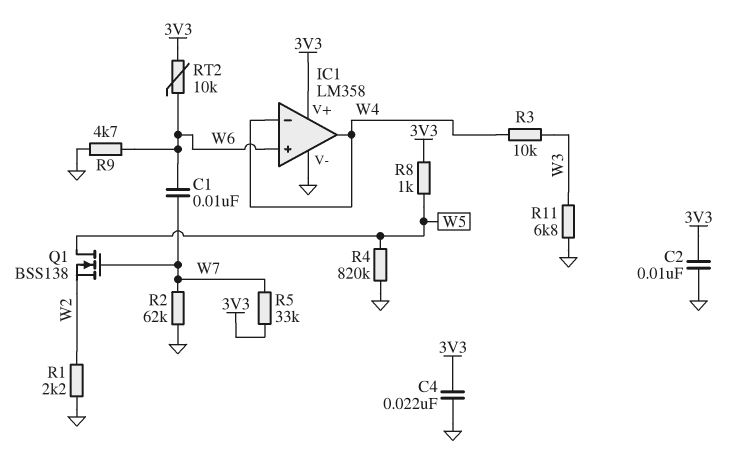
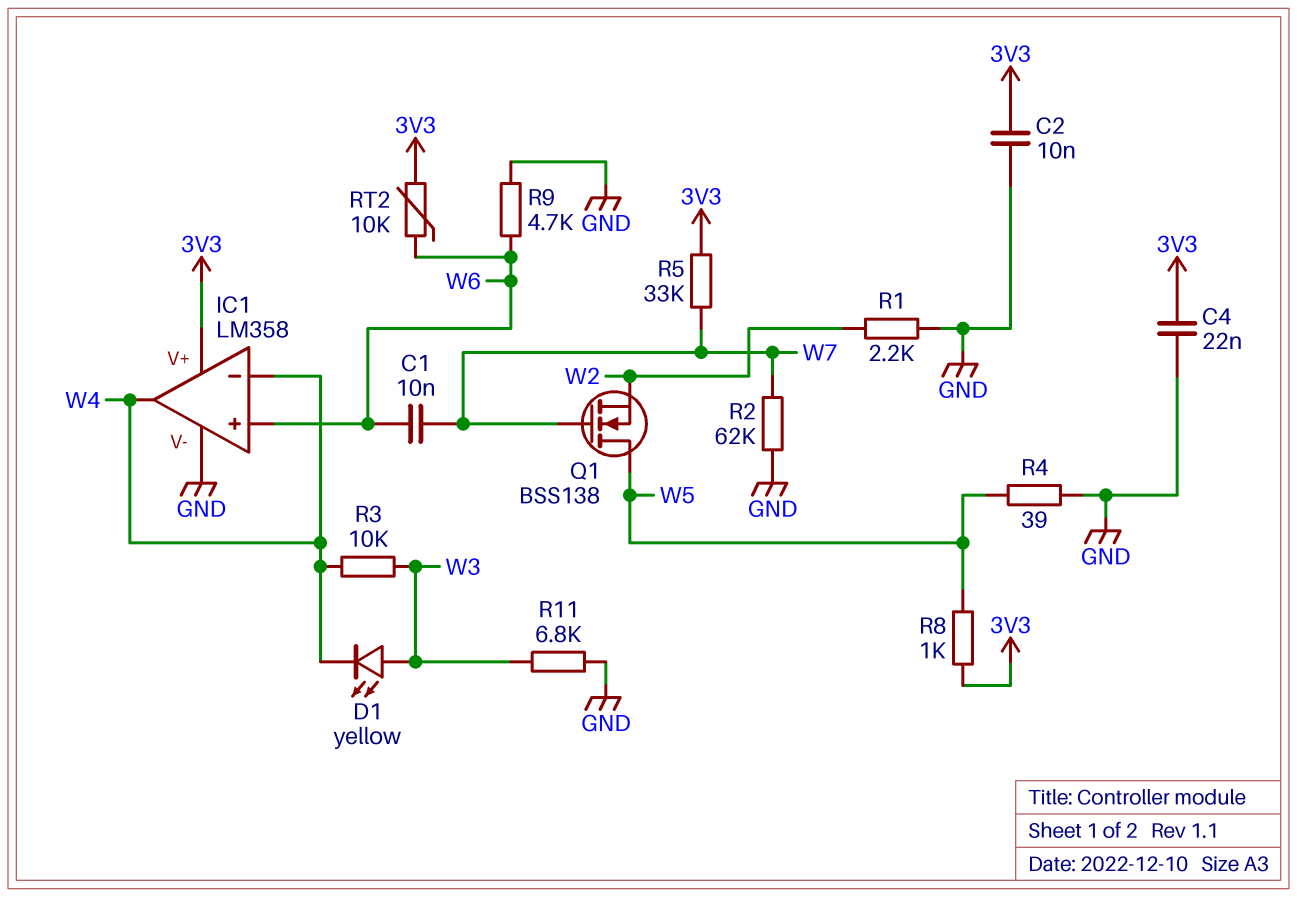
D1: none -> LED yellow (A W3, K W4)
R4: 820k (GND, W5) -> 39 (GND, W5)

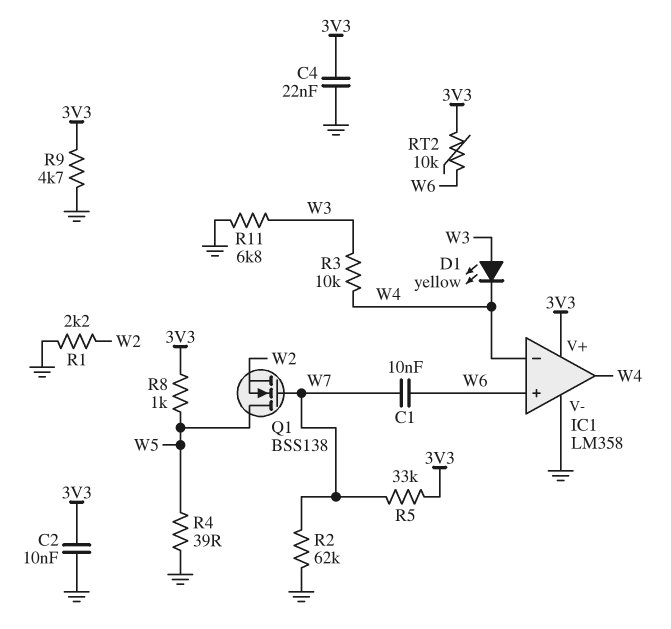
R9: 4.7k (GND, W6) -> 4.7k (3V3, GND)

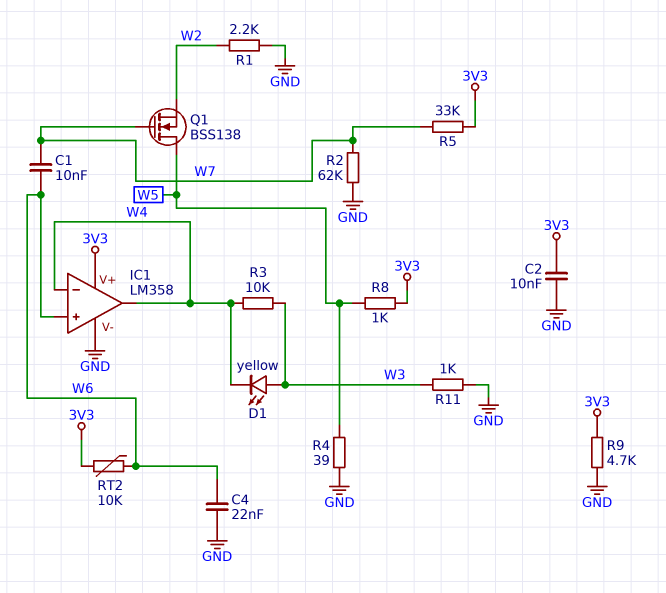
C4: 22nF (3V3, GND) -> 22nF (GND, W6)
R11: 6.8k (GND, W3) -> 1k (GND, W3)

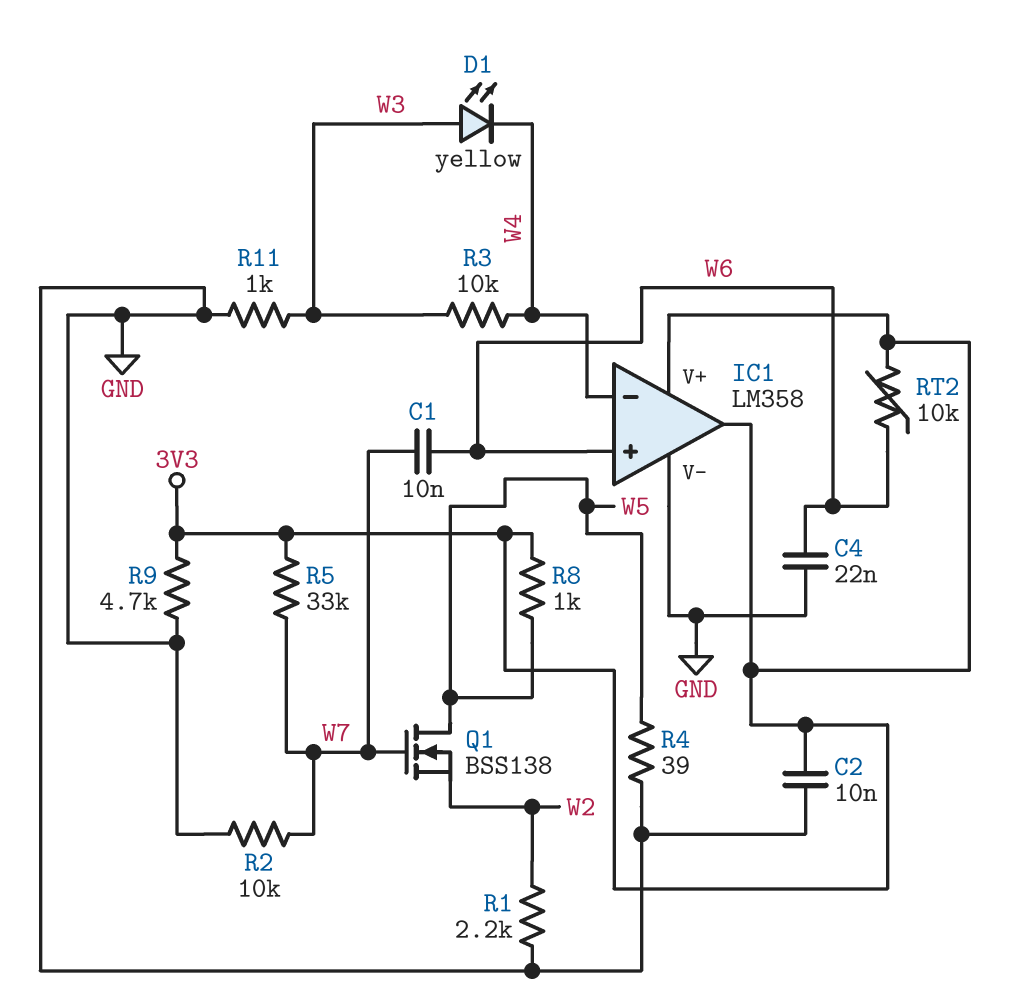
IC1 pin out: W4 -> 3V3
R2: 62k (GND, W7) -> 10k (GND, W7)

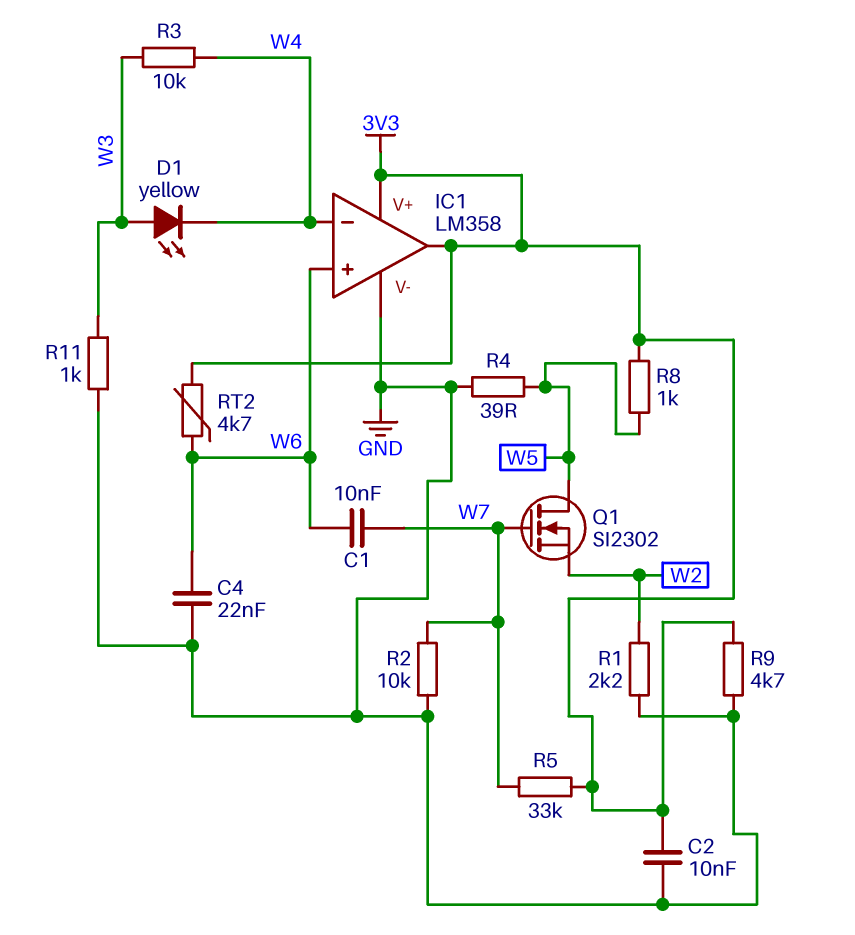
Q1: NMOS BSS138 (G W7, D W5, S W2) -> NMOS SI2302 (G W7, D W5, S W2)
RT2: 10k (3V3, W6) -> 4.7k (3V3, W6)

